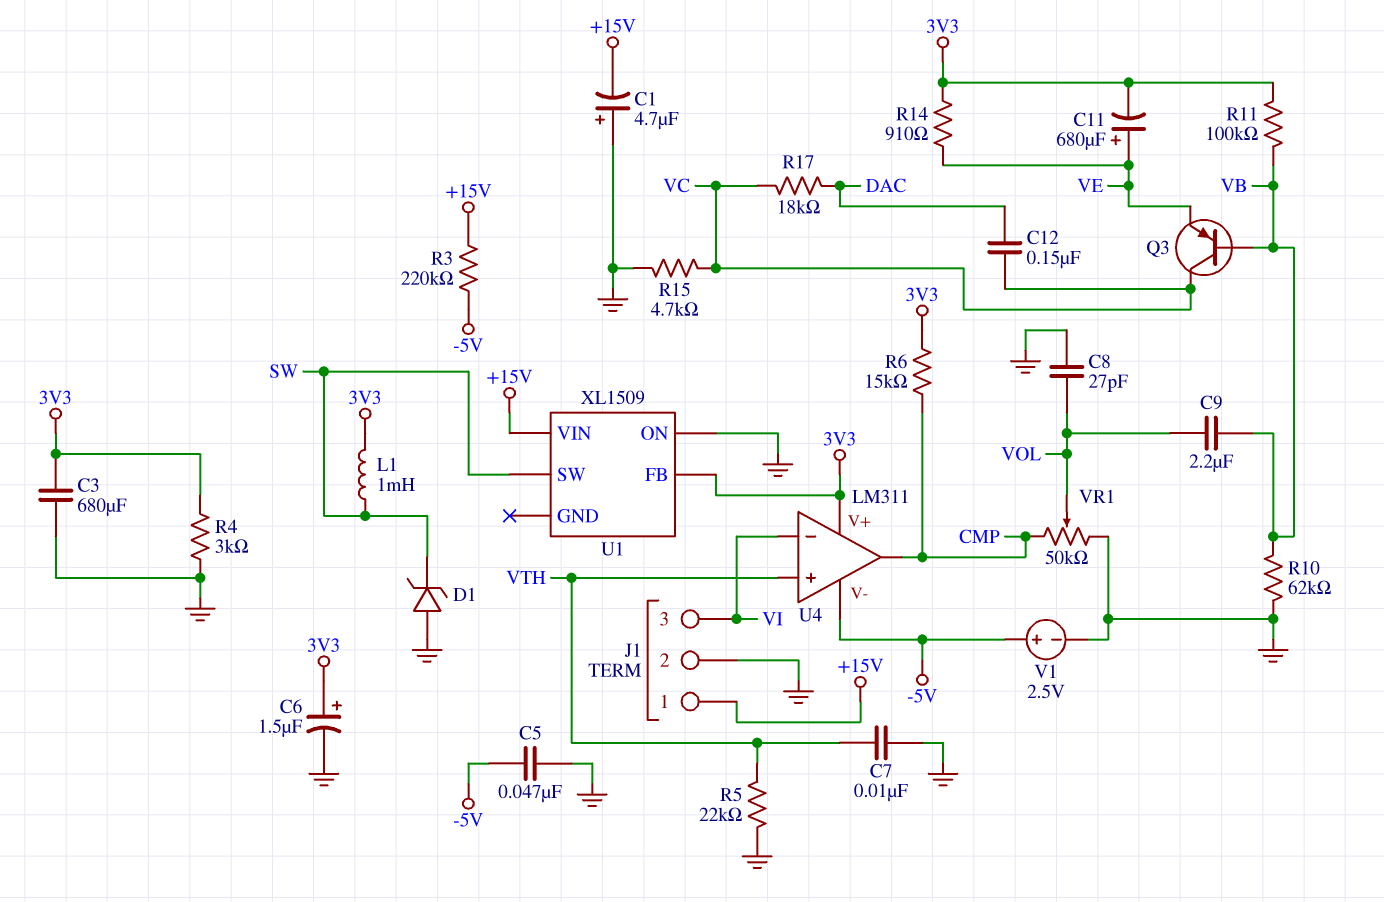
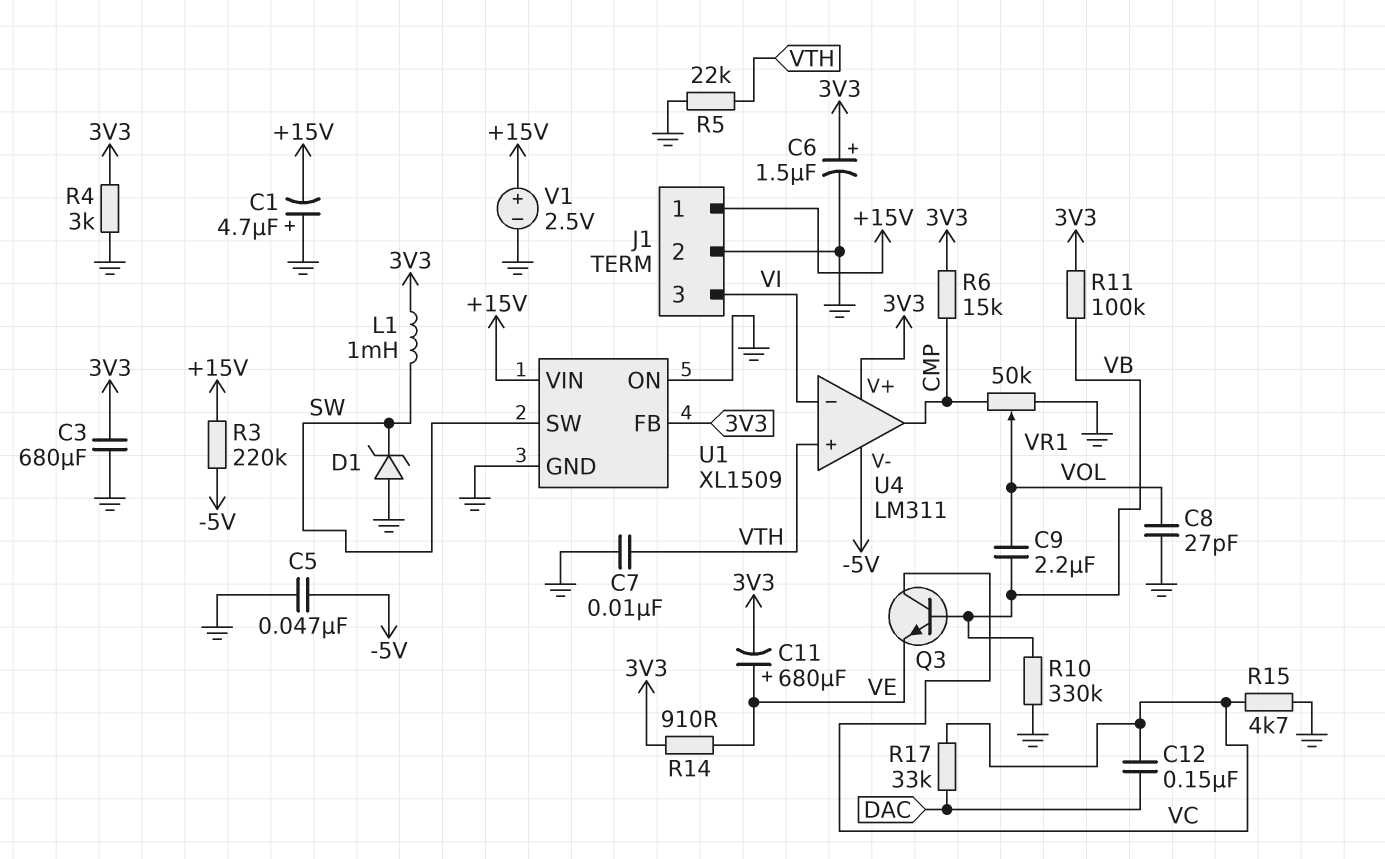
Q3: PNP (B VB, C VC, E VE) -> NPN (B VB, C VC, E VE)
R10: 62k (GND, VB) -> 330k (GND, VB)
R17: 18k (DAC, VC) -> 33k (DAC, VC)
U1 pin GND: none -> GND
V1: 2.5V (plus -5V, minus GND) -> 2.5V (plus +15V, minus GND)

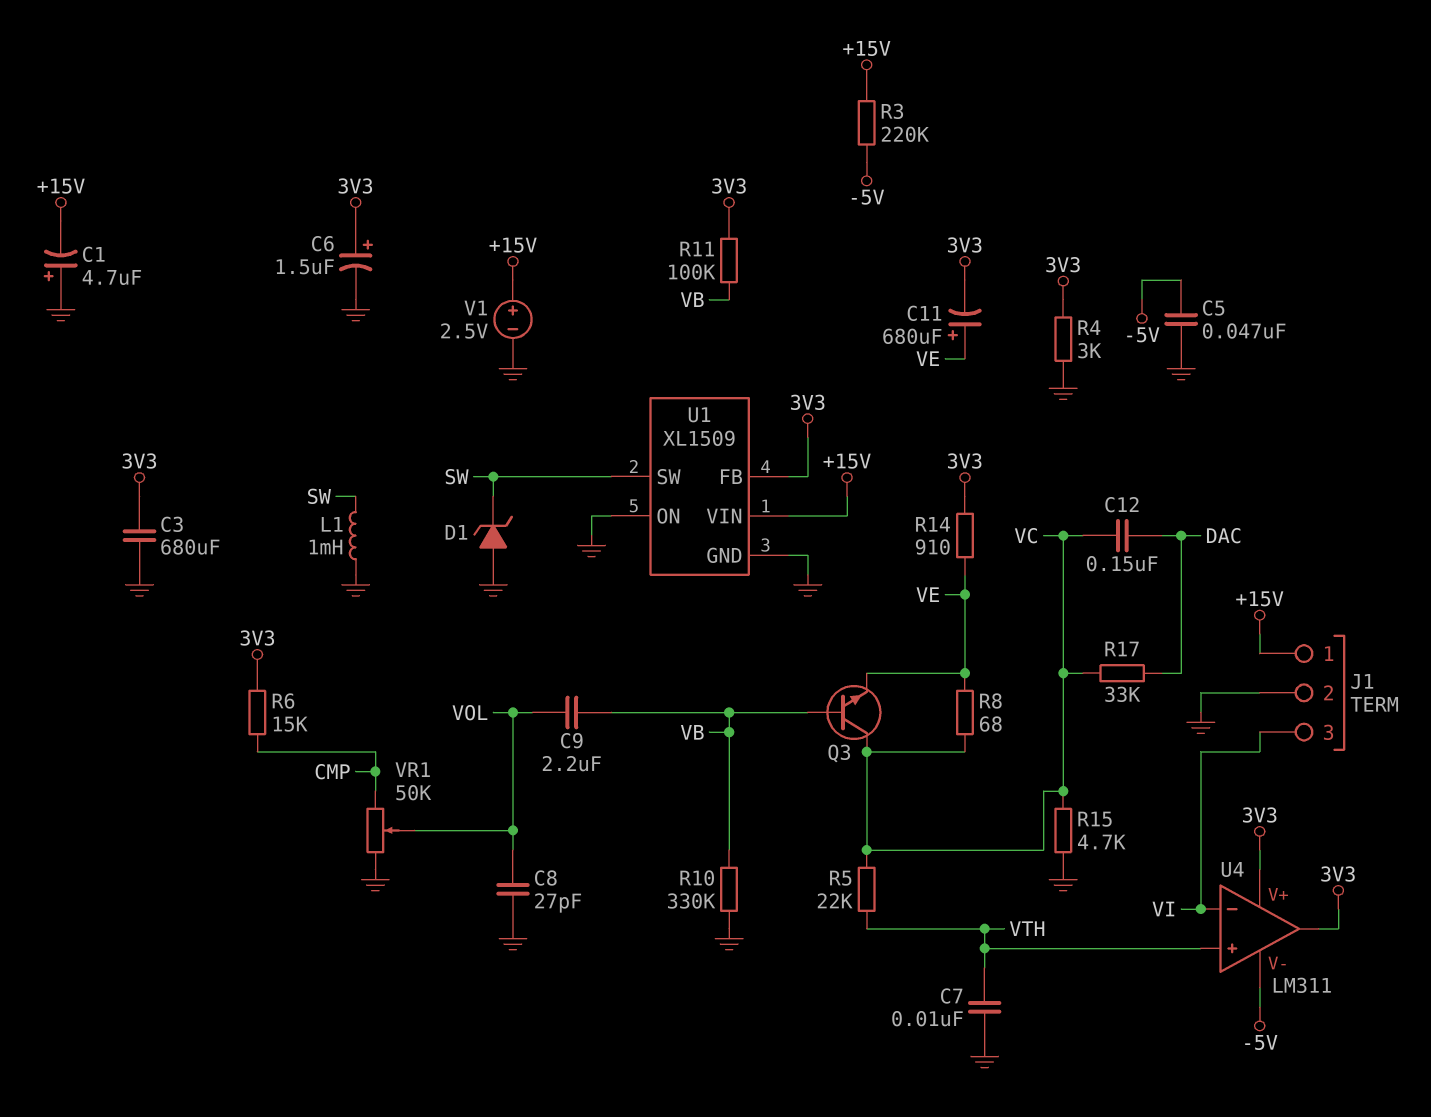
L1: 1mH (3V3, SW) -> 1mH (GND, SW)
R5: 22k (GND, VTH) -> 22k (VC, VTH)
R8: none -> 68 (VC, VE)
U4 pin out: CMP -> 3V3

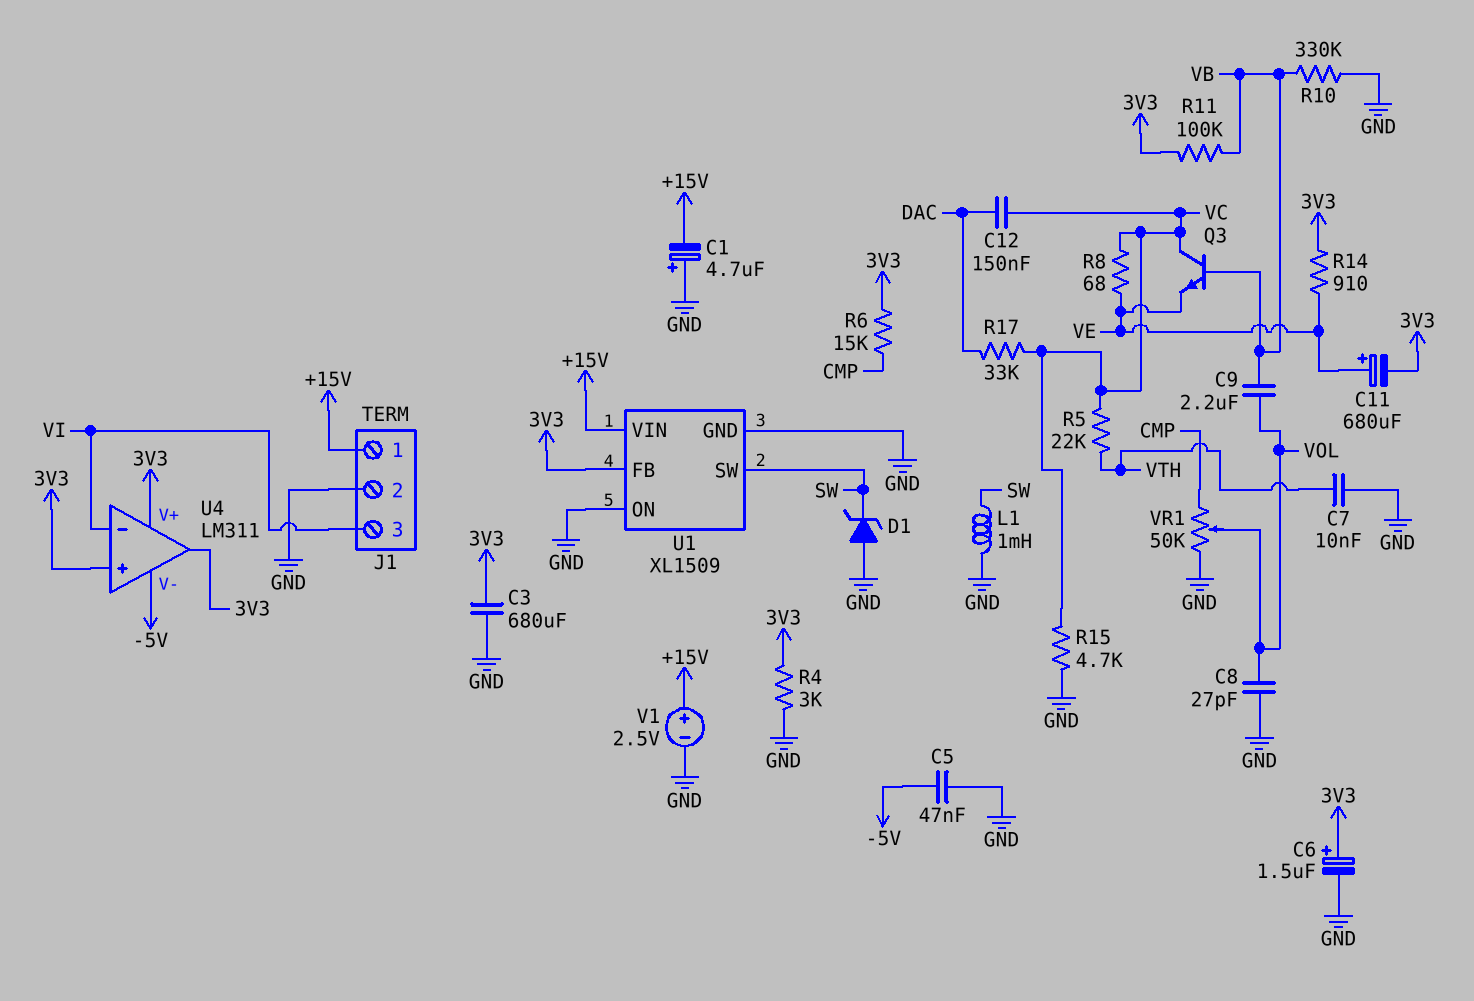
R3: 220k (+15V, -5V) -> none
U4 pin in+: VTH -> 3V3

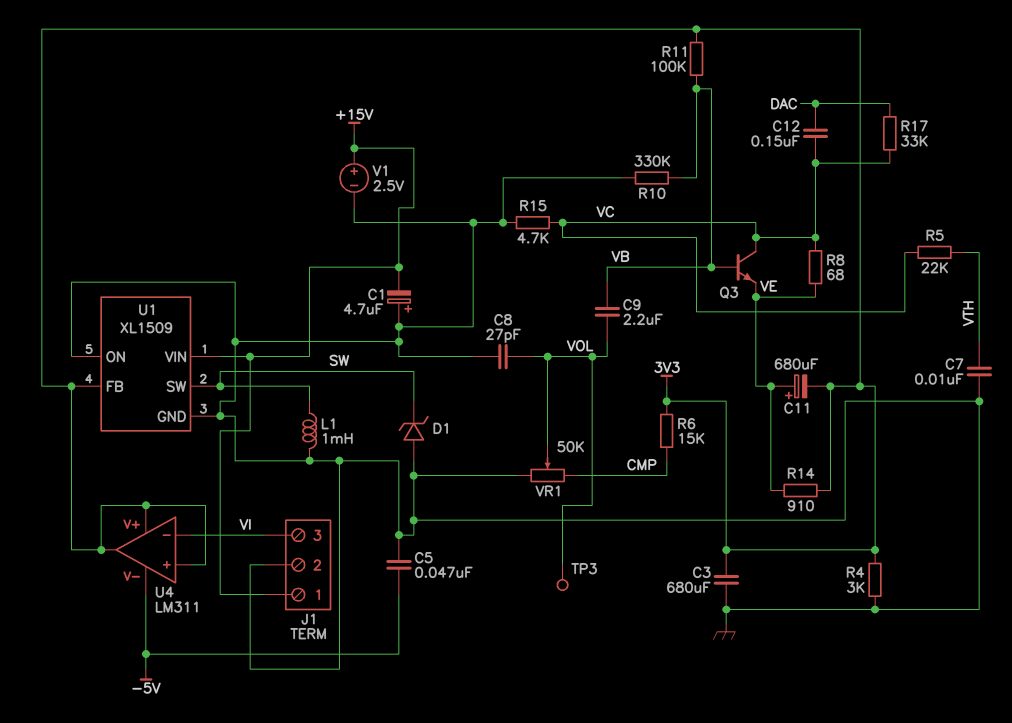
C6: 1.5uF (plus 3V3, minus GND) -> none
TP3: none -> test point (VOL)

